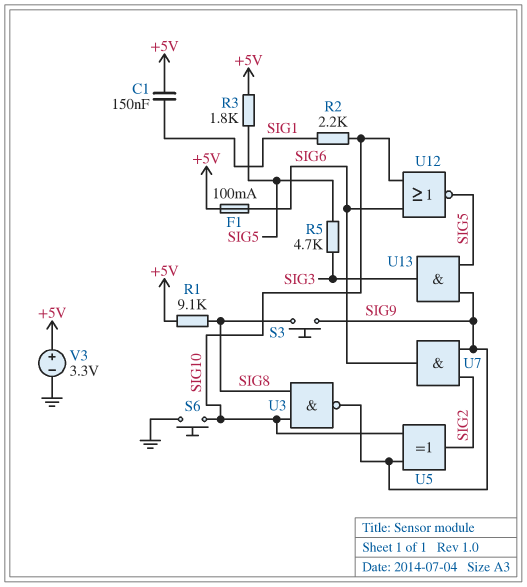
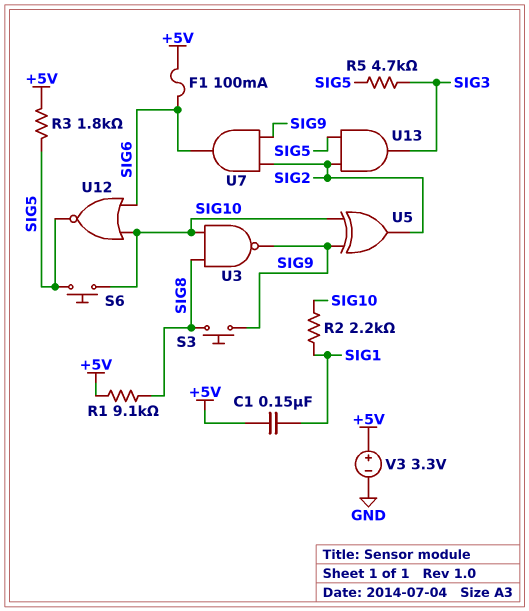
S6: button (GND, SIG10) -> button (SIG5, SIG10)
U13: AND (in SIG5, in SIG9, out SIG3) -> AND (in SIG2, in SIG5, out SIG3)

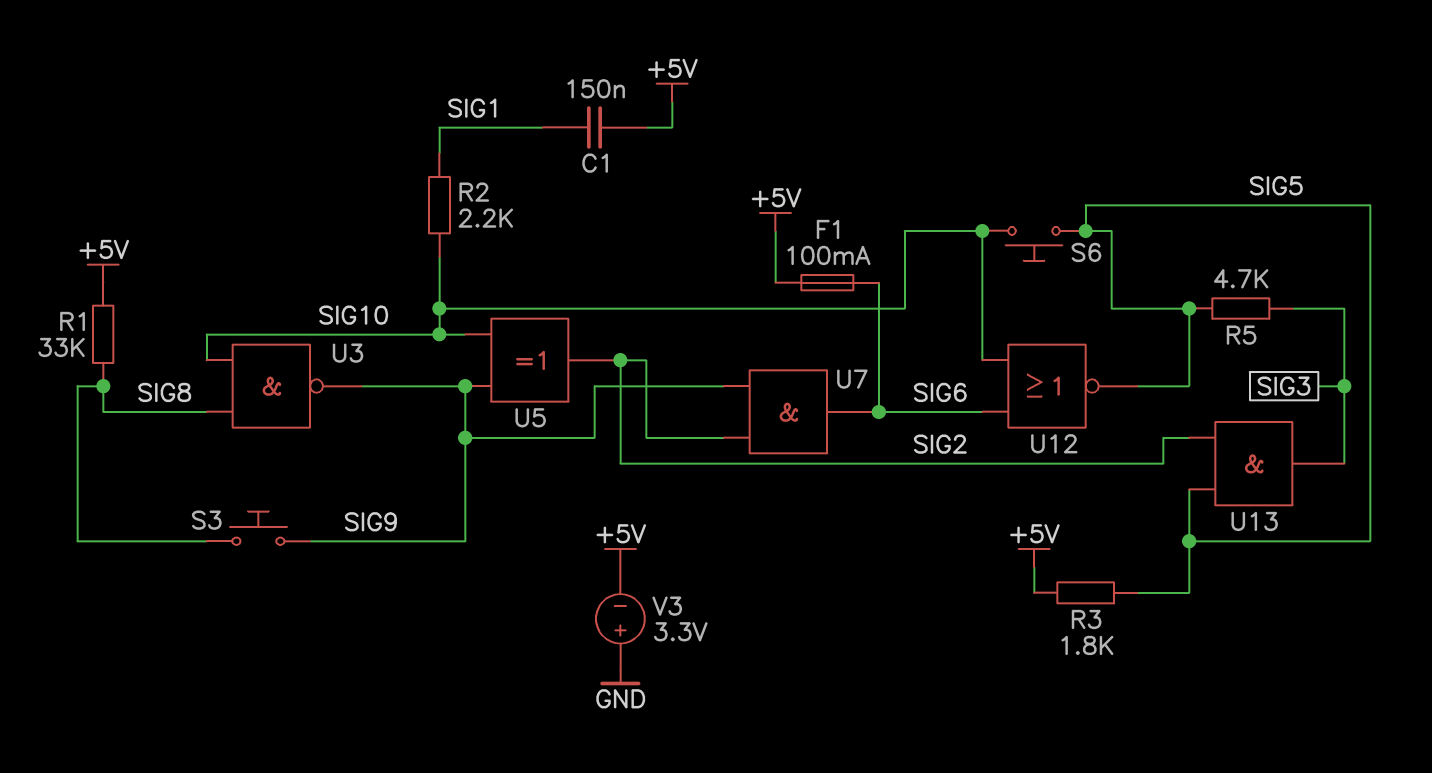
R1: 9.1k (+5V, SIG8) -> 33k (+5V, SIG8)
V3: 3.3V (plus +5V, minus GND) -> 3.3V (plus GND, minus +5V)

